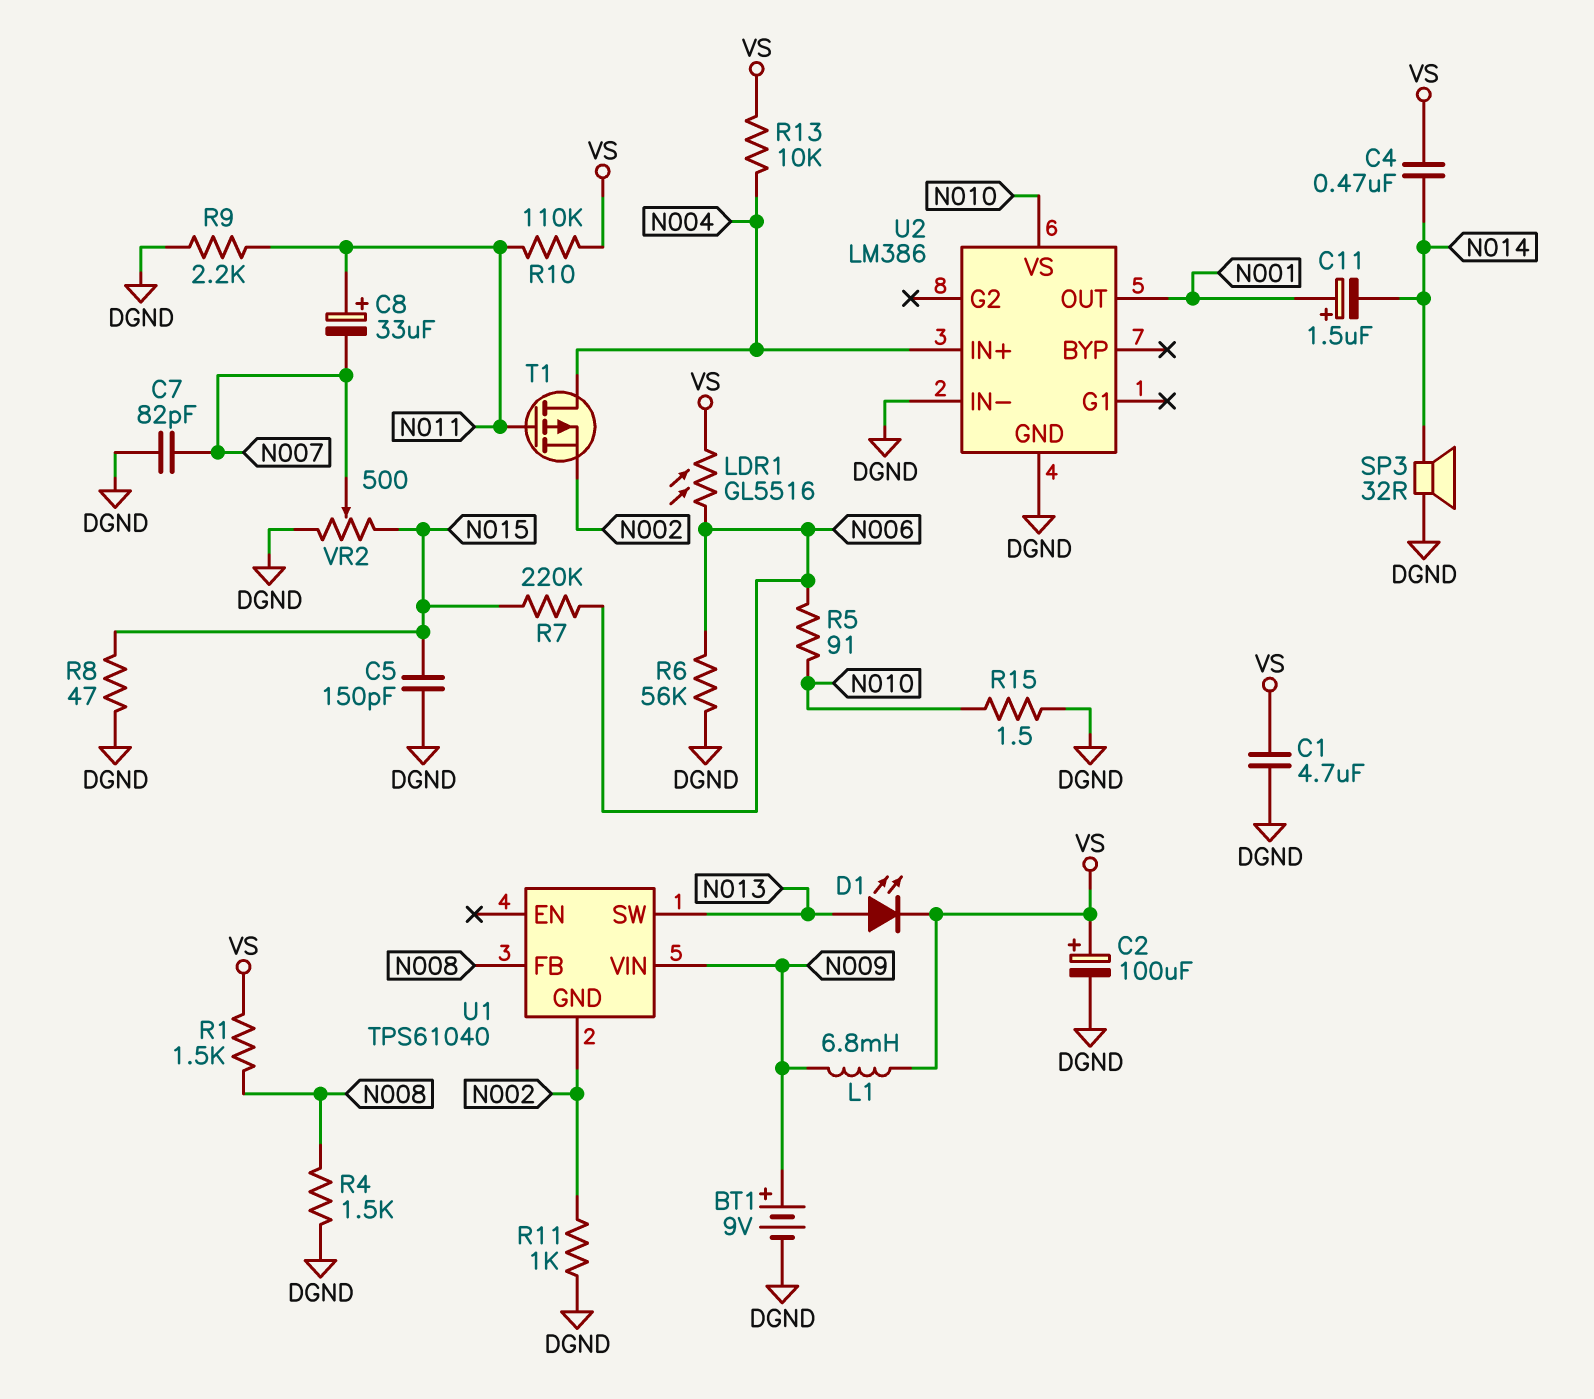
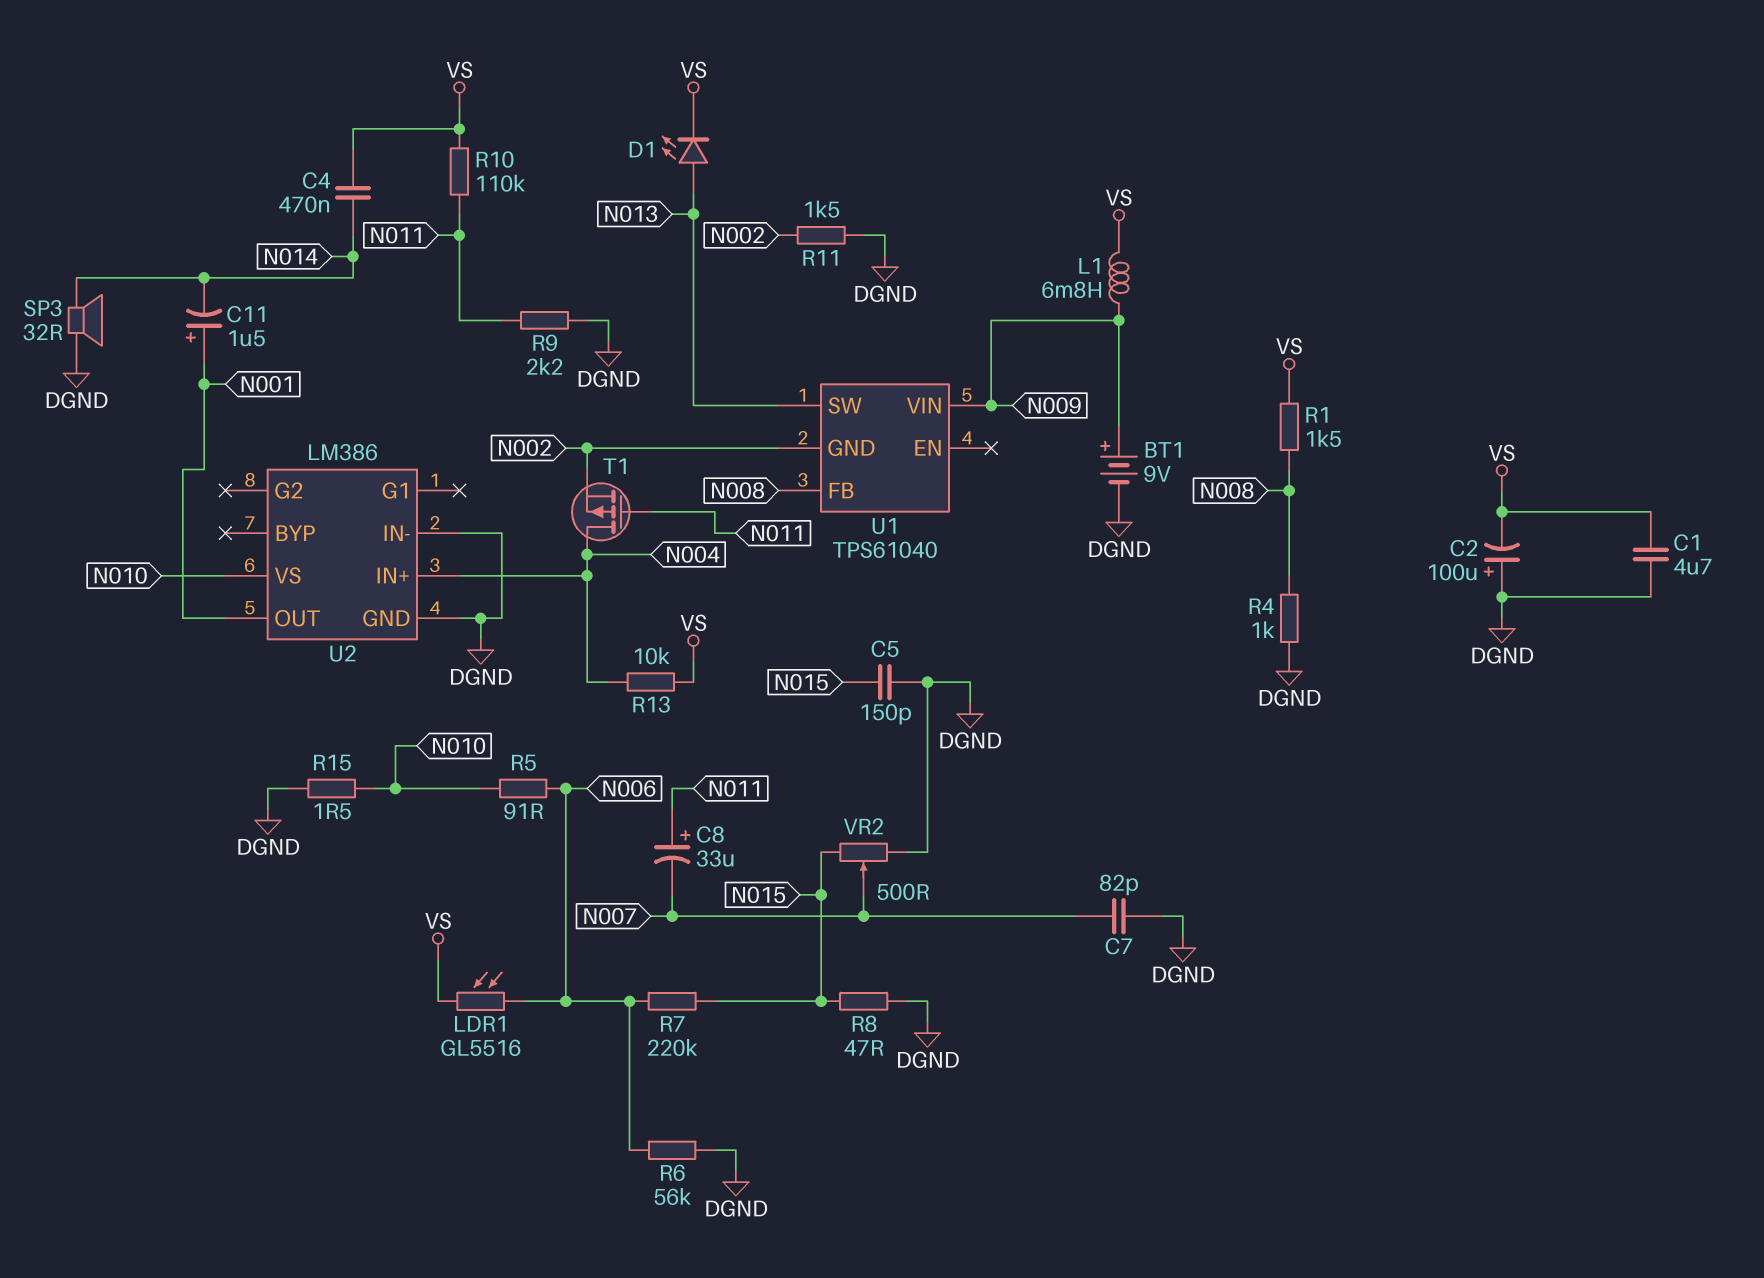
C2: 100uF (plus VS, minus DGND) -> 100uF (plus DGND, minus VS)
R4: 1.5k (DGND, N008) -> 1k (DGND, N008)
R11: 1k (DGND, N002) -> 1.5k (DGND, N002)

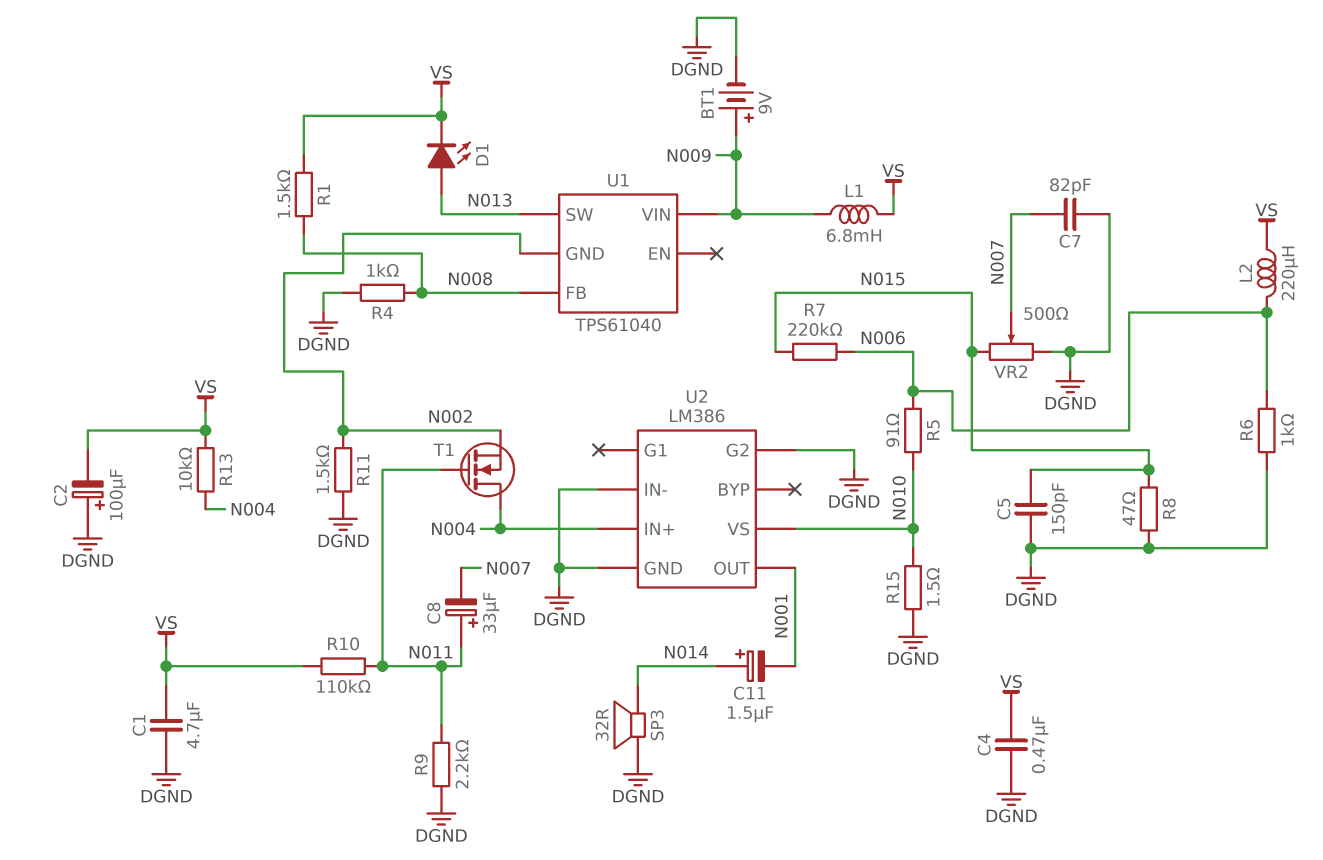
C4: 470nF (N014, VS) -> 470nF (DGND, VS)
C11: 1.5uF (plus N001, minus N014) -> 1.5uF (plus N014, minus N001)
L2: none -> 220uH (N006, VS)
LDR1: GL5516 (N006, VS) -> none
R6: 56k (DGND, N006) -> 1k (DGND, N006)
T1: PMOS (G N011, D N004, S N002) -> NMOS (G N011, D N004, S N002)
U2 pin G2: none -> DGND

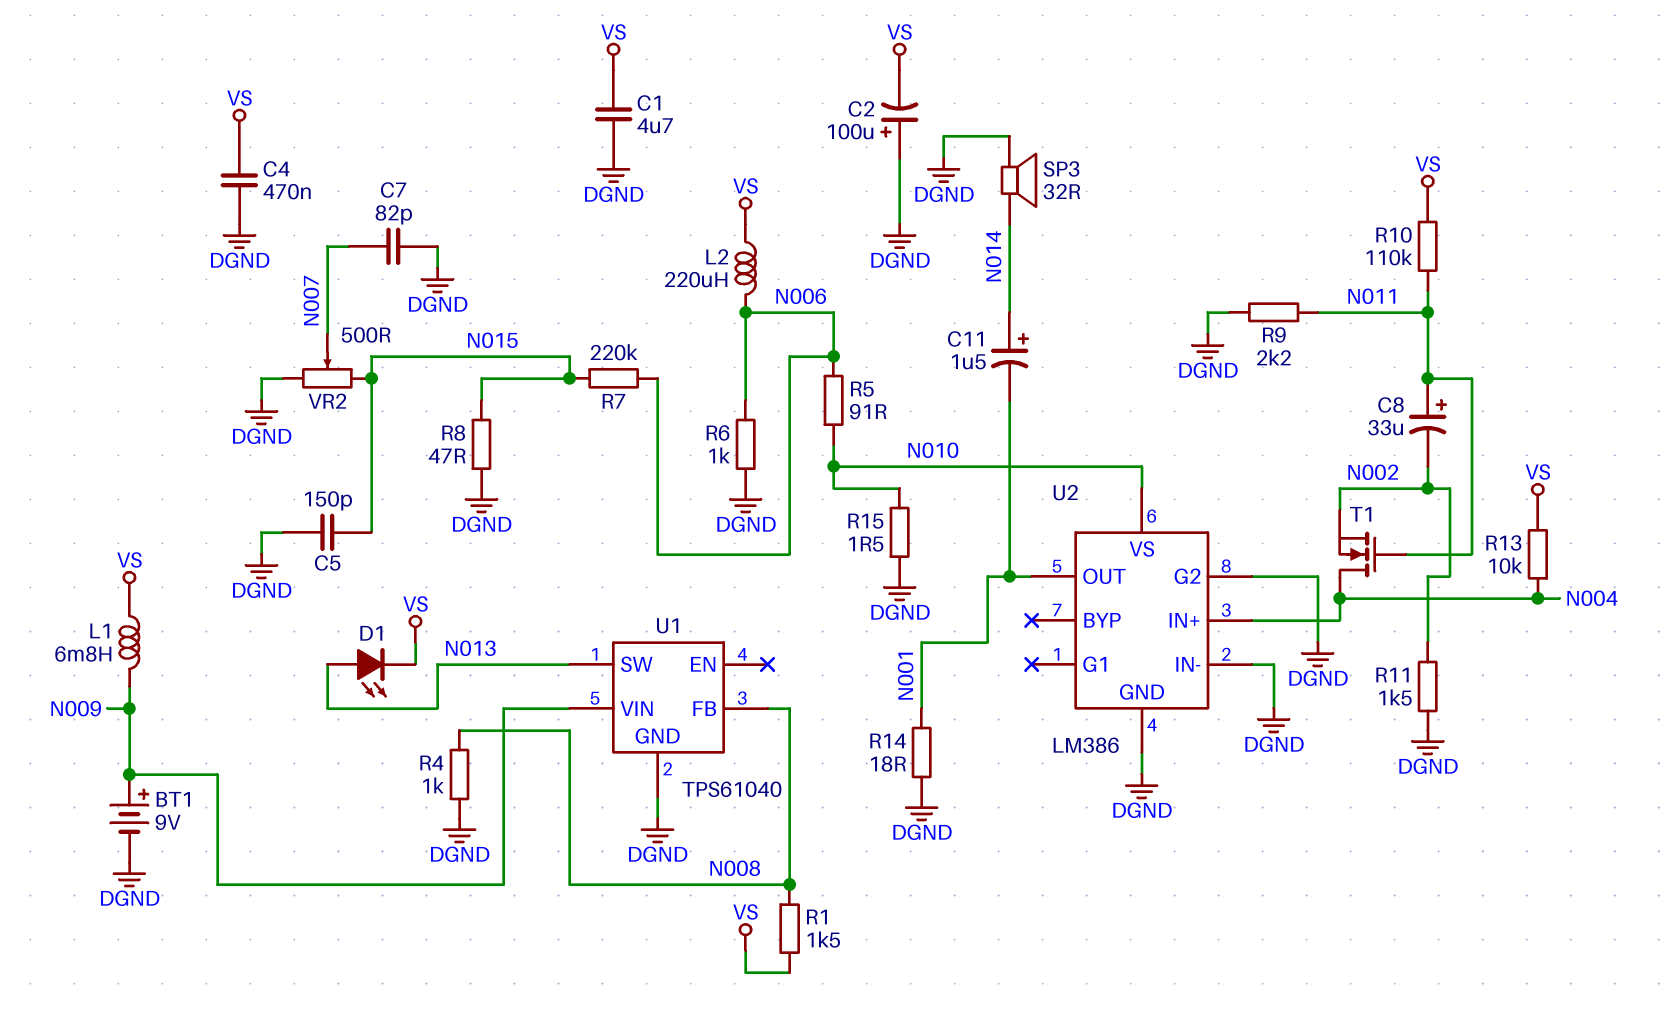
C8: 33uF (plus N011, minus N007) -> 33uF (plus N011, minus N002)
R14: none -> 18 (DGND, N001)
U1 pin GND: N002 -> DGND

